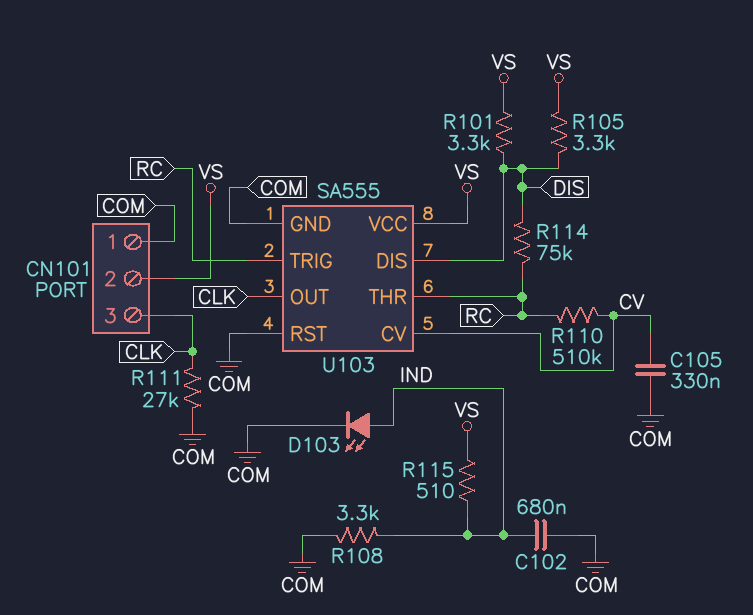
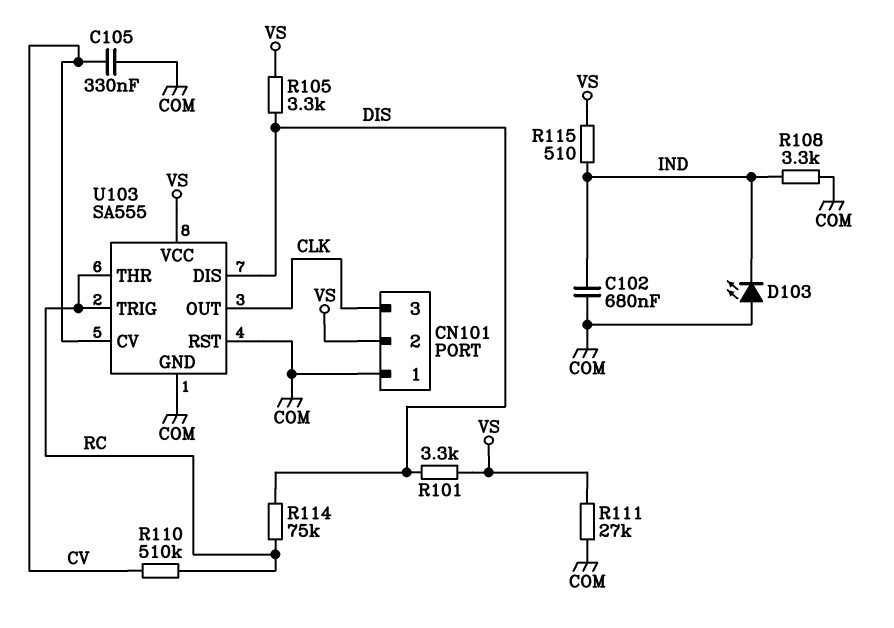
D103: LED (A IND, K COM) -> LED (A COM, K IND)
R111: 27k (CLK, COM) -> 27k (COM, VS)

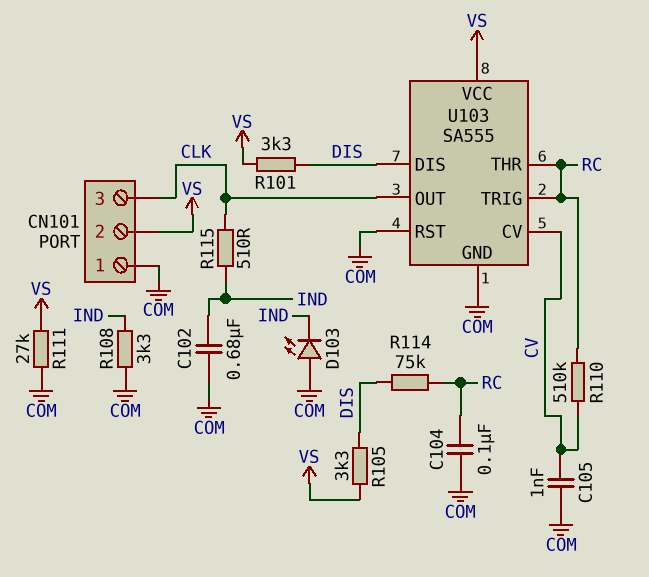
C104: none -> 100nF (COM, RC)
C105: 330nF (COM, CV) -> 1nF (COM, CV)
R115: 510 (IND, VS) -> 510 (CLK, IND)

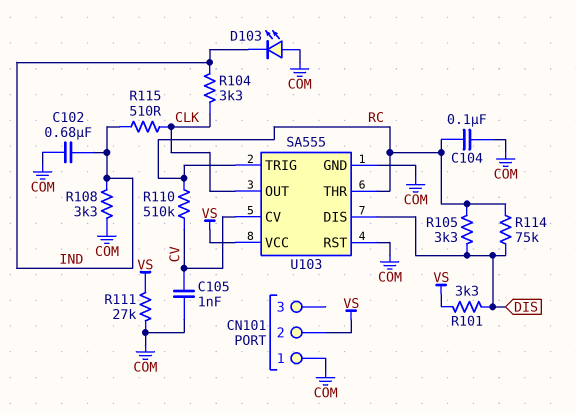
CN101 pin 3: CLK -> none
R104: none -> 3.3k (CLK, IND)
R105: 3.3k (DIS, VS) -> 3.3k (DIS, RC)

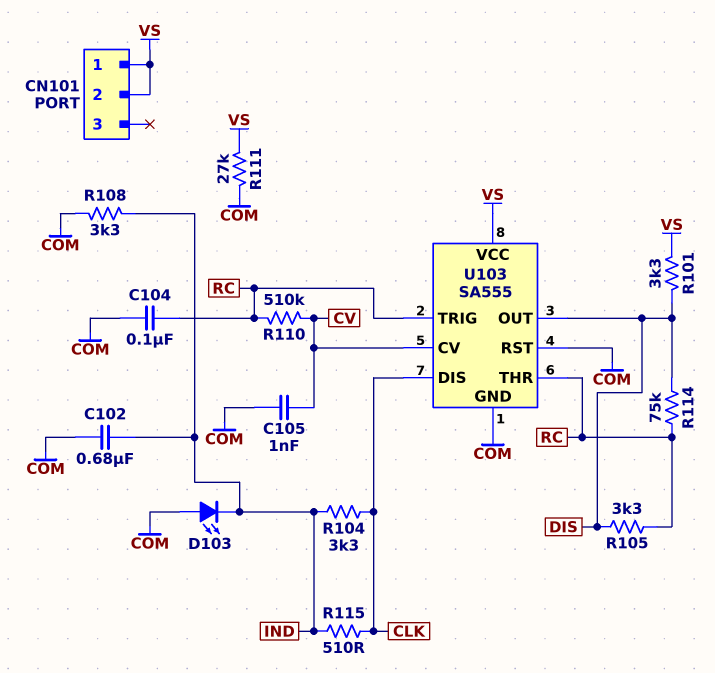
CN101 pin 1: COM -> VS
U103 pin DIS: DIS -> CLK
U103 pin OUT: CLK -> DIS

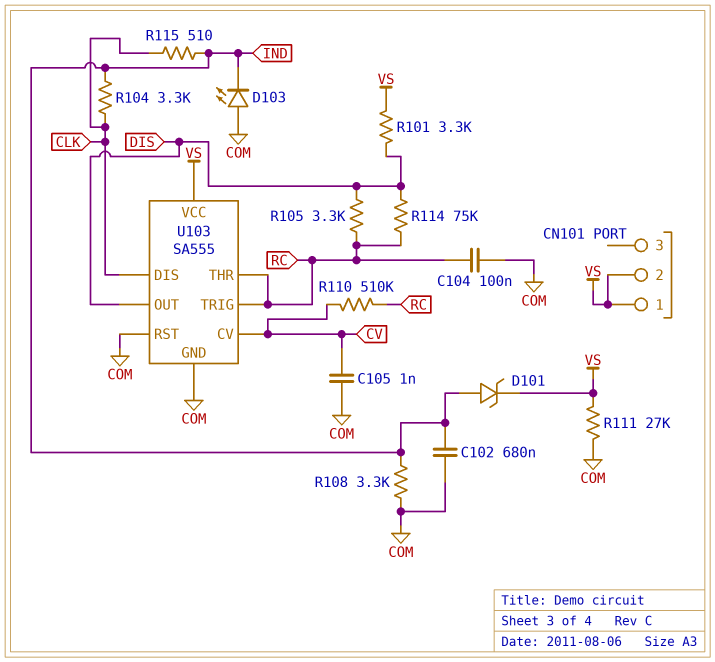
D101: none -> zener (A IND, K VS)

